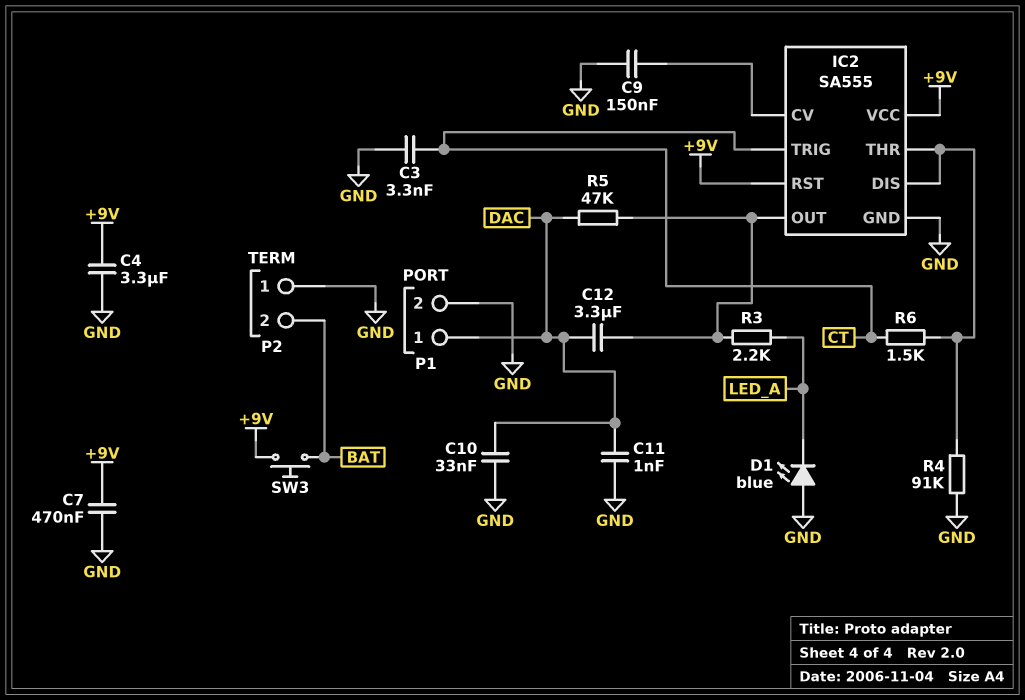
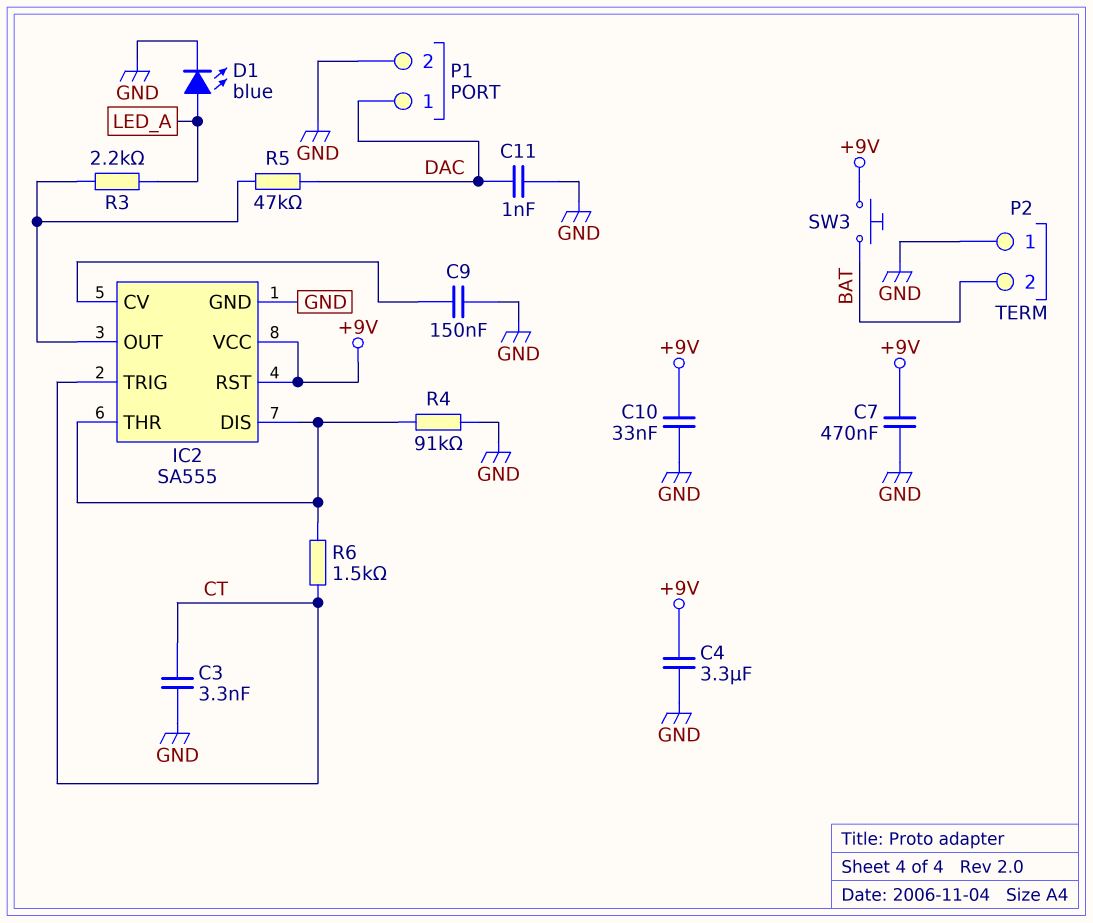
C10: 33nF (DAC, GND) -> 33nF (+9V, GND)
C12: 3.3uF (DAC, IC2/OUT) -> none
D1: LED blue (A GND, K LED_A) -> LED blue (A LED_A, K GND)

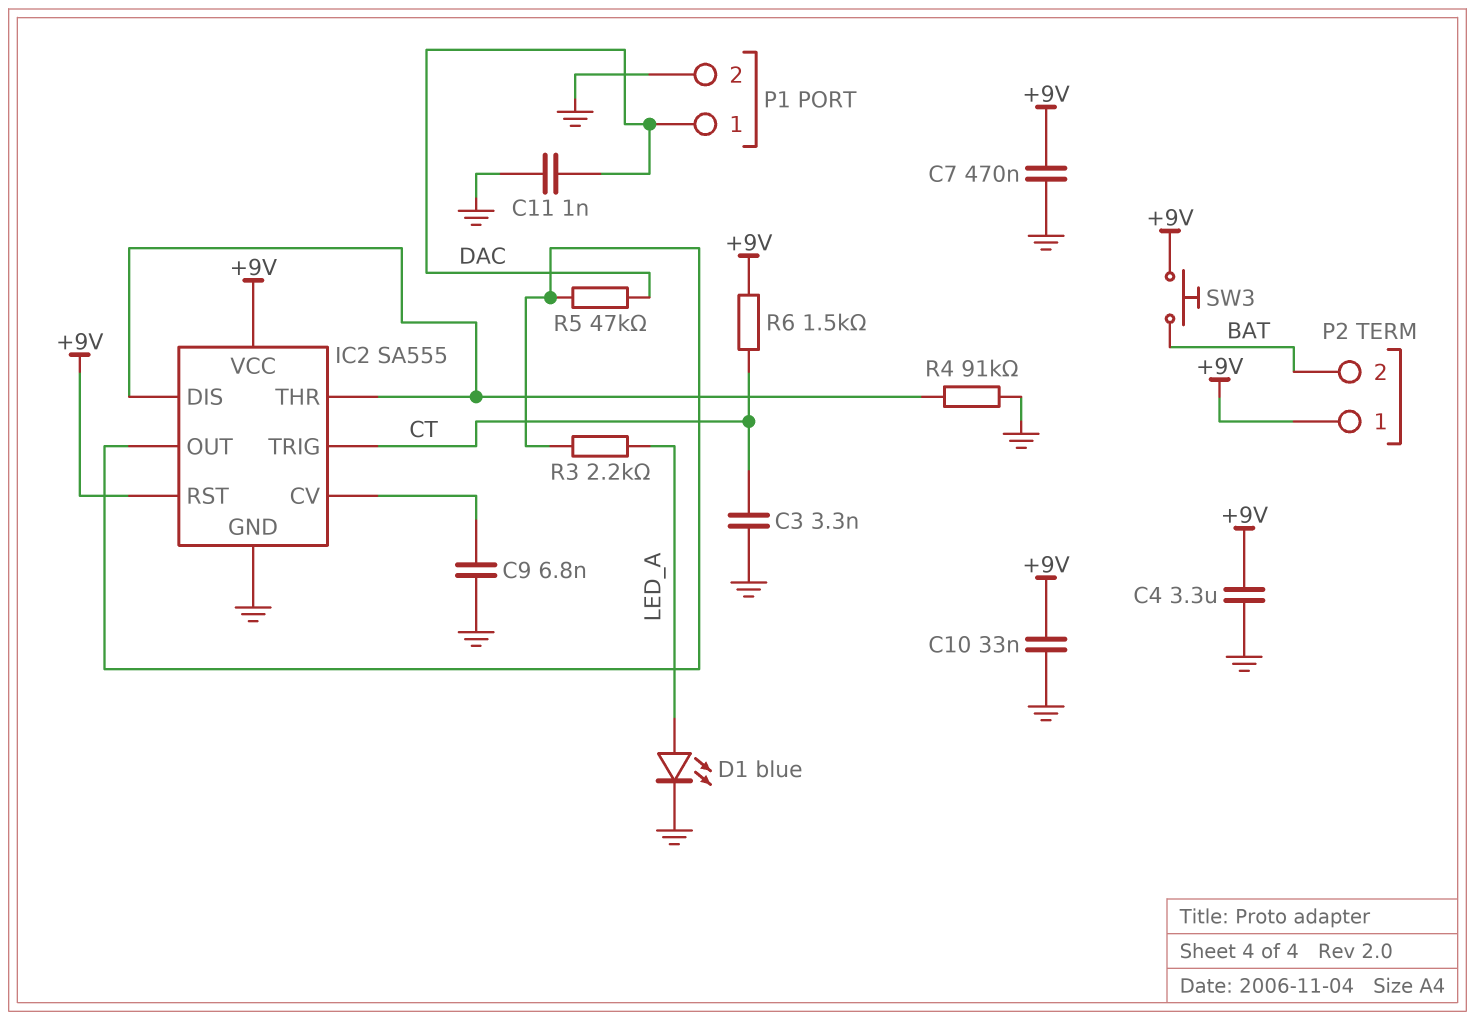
C9: 150nF (GND, IC2/CV) -> 6.8nF (GND, IC2/CV)
P2 pin 1: GND -> +9V
R6: 1.5k (CT, IC2/DIS) -> 1.5k (+9V, CT)

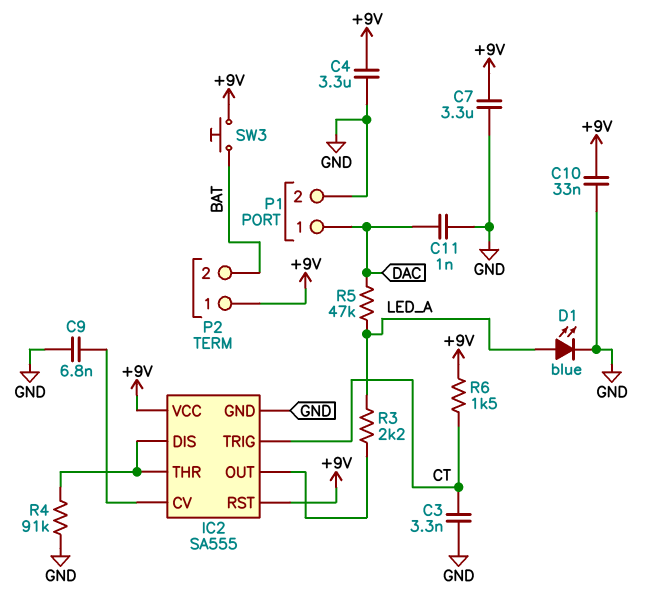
C7: 470nF (+9V, GND) -> 3.3uF (+9V, GND)
R5: 47k (DAC, IC2/OUT) -> 47k (DAC, LED_A)

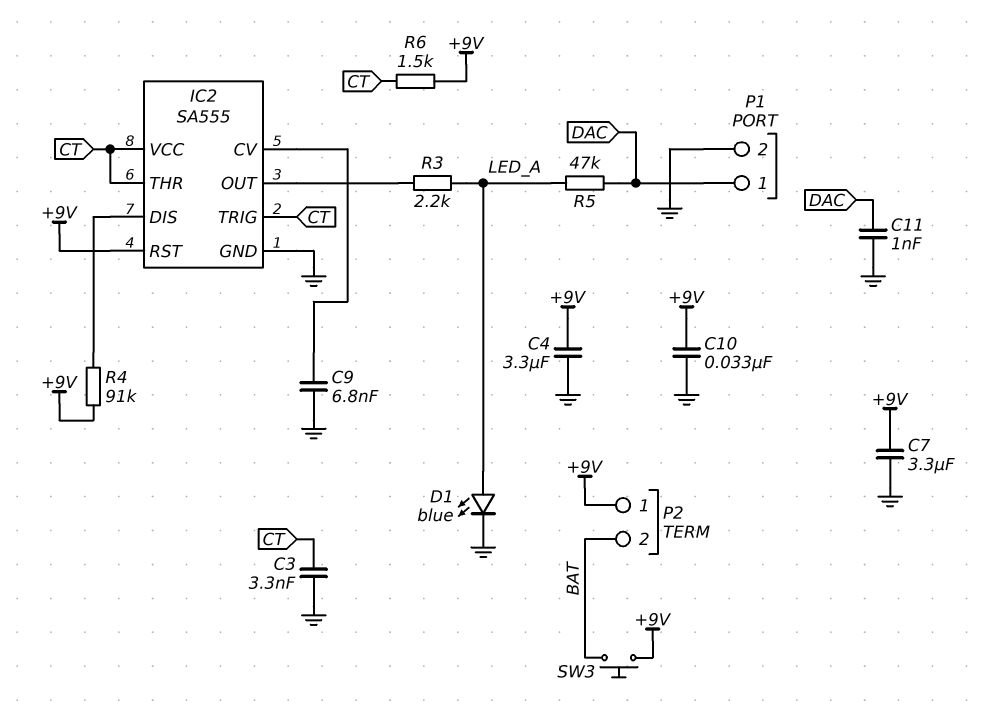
IC2 pin THR: IC2/DIS -> CT
IC2 pin VCC: +9V -> CT
R4: 91k (GND, IC2/DIS) -> 91k (+9V, IC2/DIS)

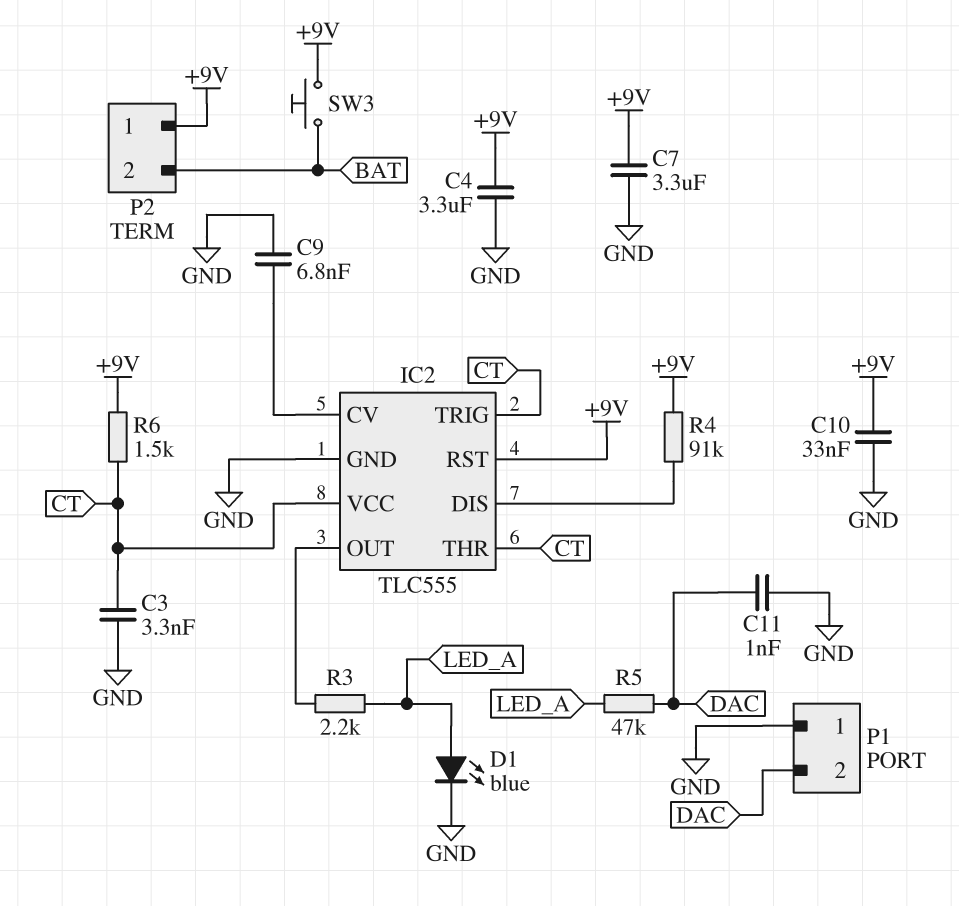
IC2: SA555 -> TLC555
P1 pin 1: DAC -> GND
P1 pin 2: GND -> DAC

